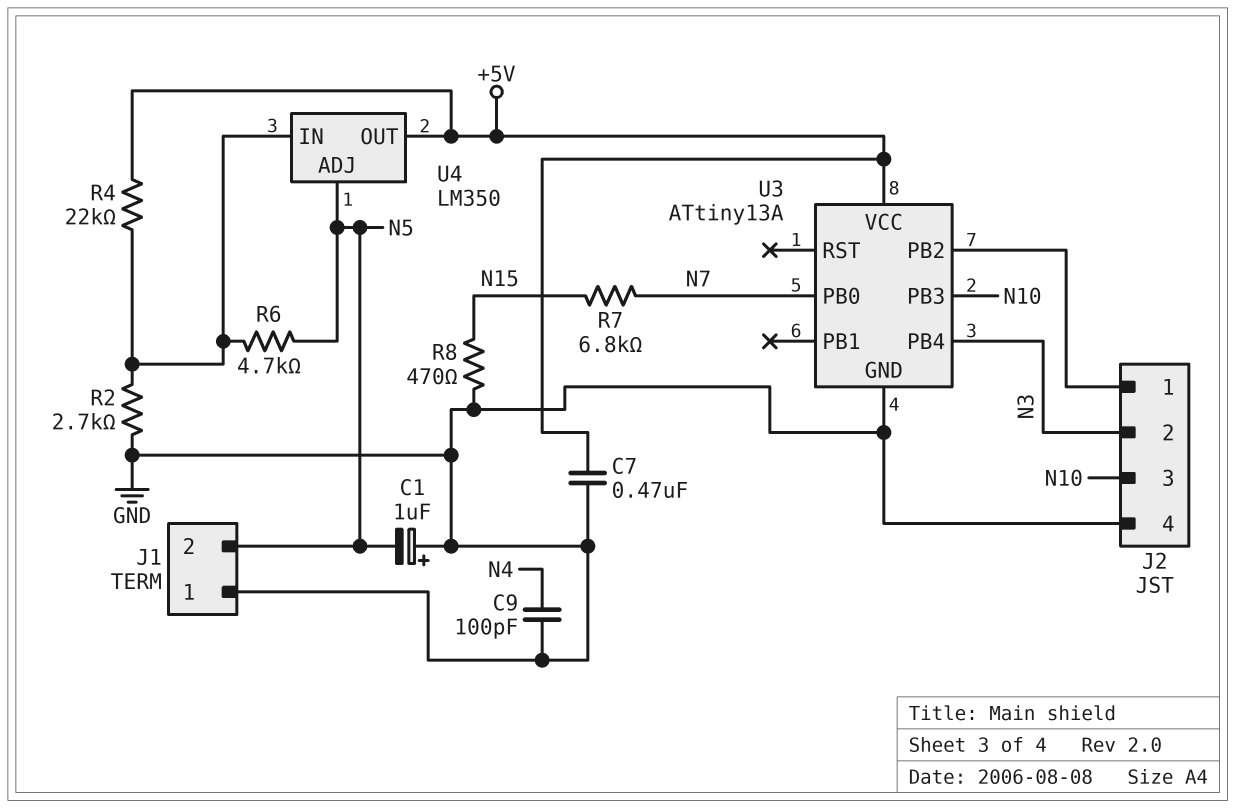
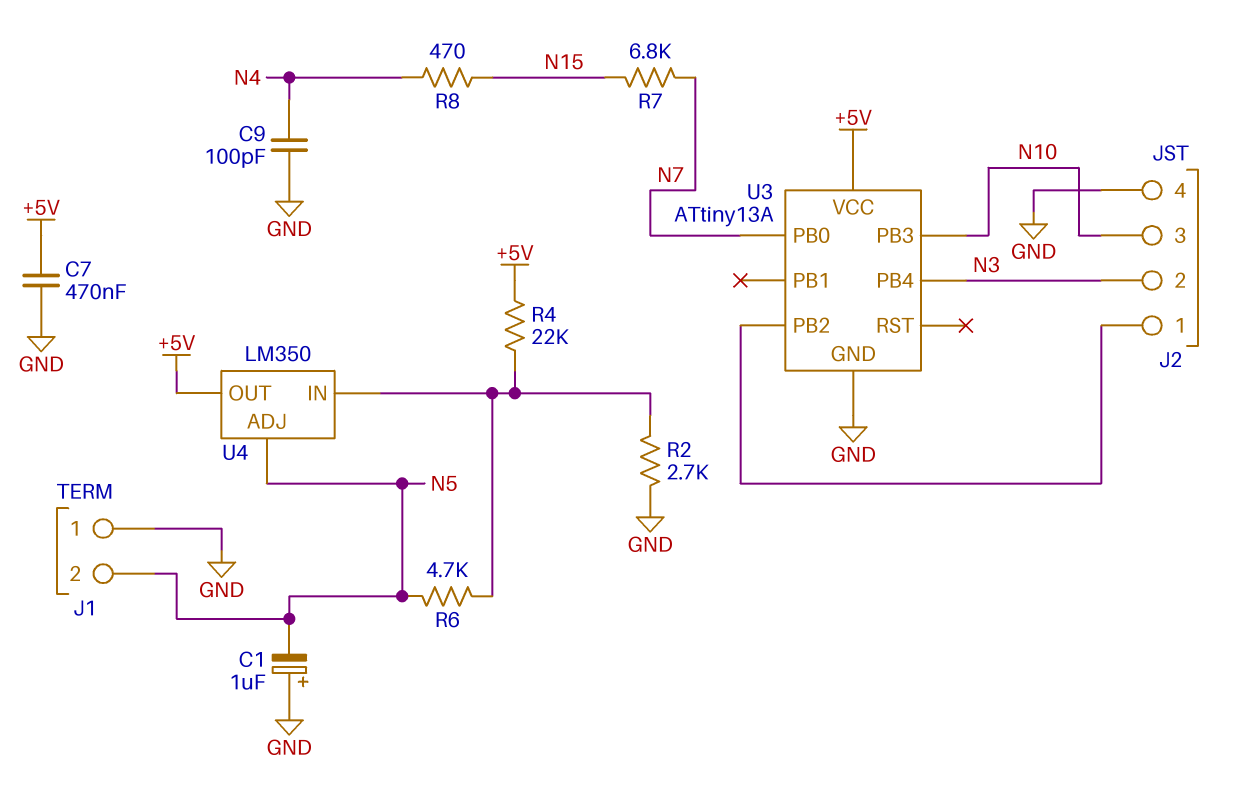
R8: 470 (GND, N15) -> 470 (N4, N15)

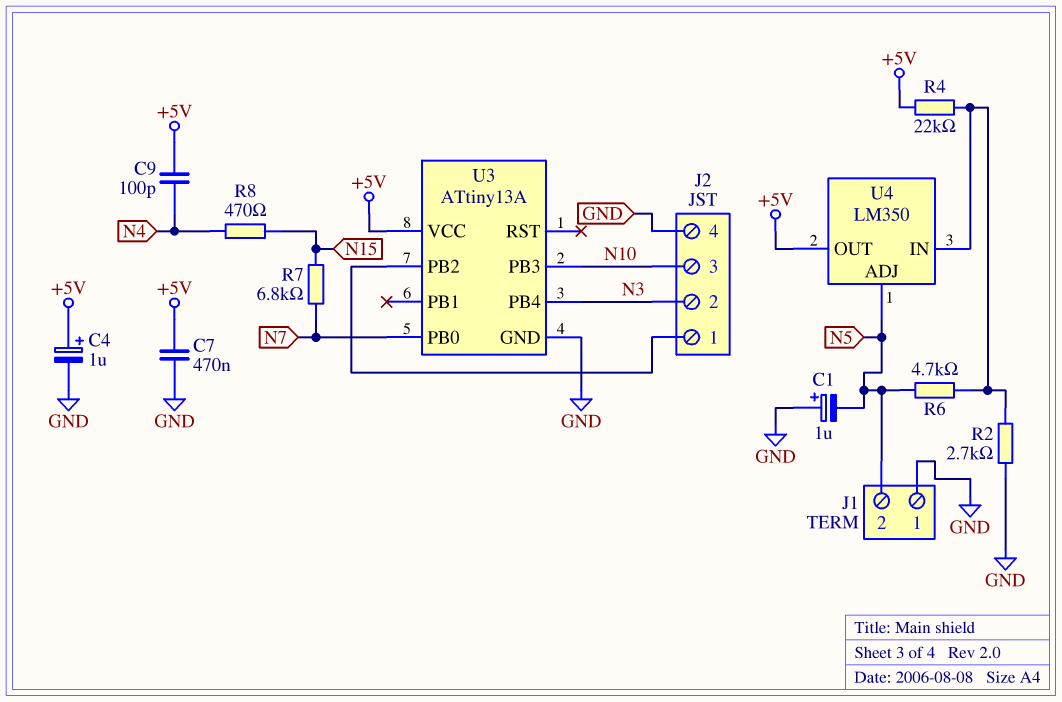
C4: none -> 1uF (plus +5V, minus GND)
C9: 100pF (GND, N4) -> 100pF (+5V, N4)

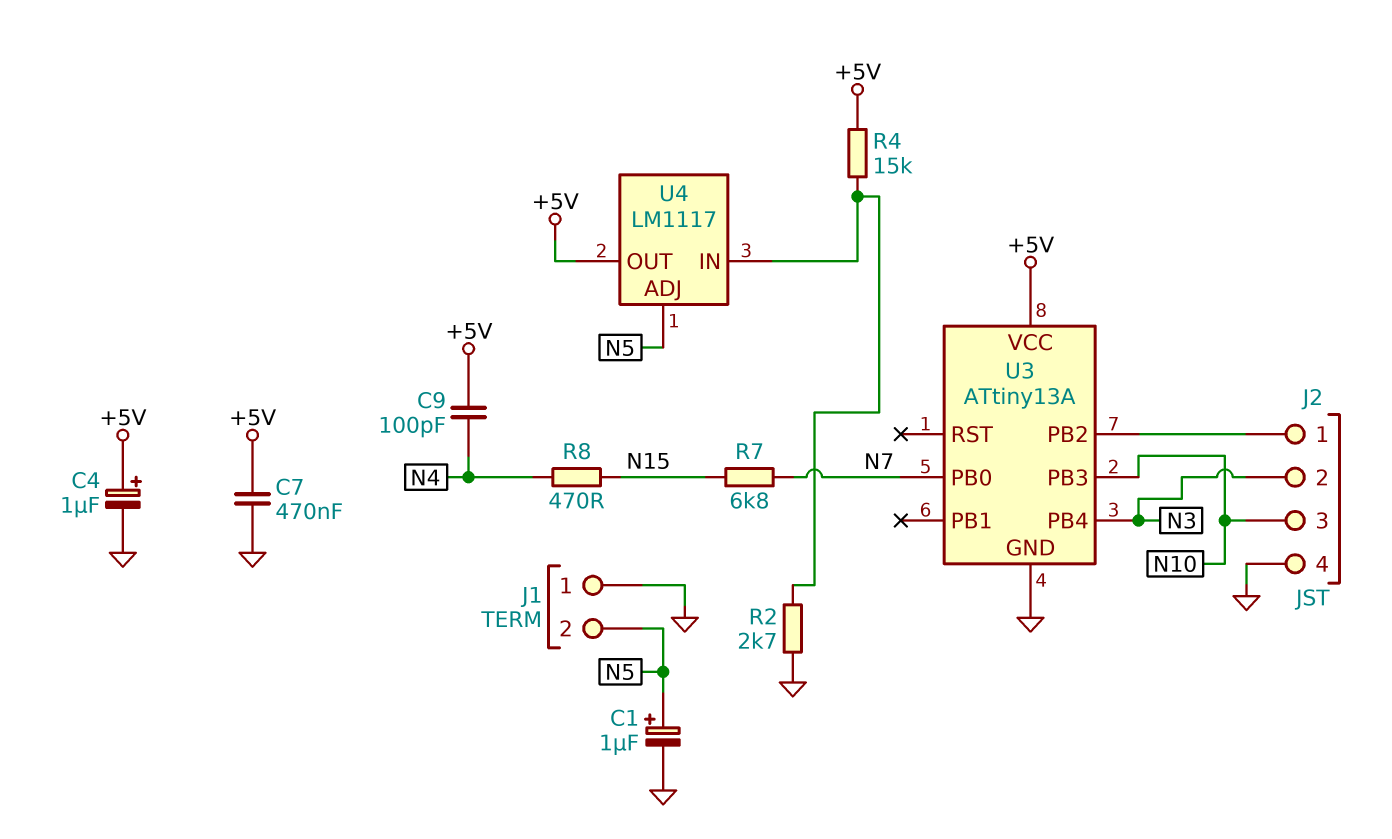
C1: 1uF (plus GND, minus N5) -> 1uF (plus N5, minus GND)
R4: 22k (+5V, U4/IN) -> 15k (+5V, U4/IN)
R6: 4.7k (N5, U4/IN) -> none
U4: LM350 -> LM1117

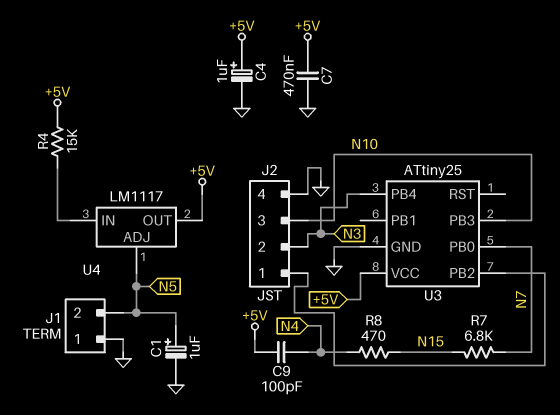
R2: 2.7k (GND, U4/IN) -> none
U3: ATtiny13A -> ATtiny25

